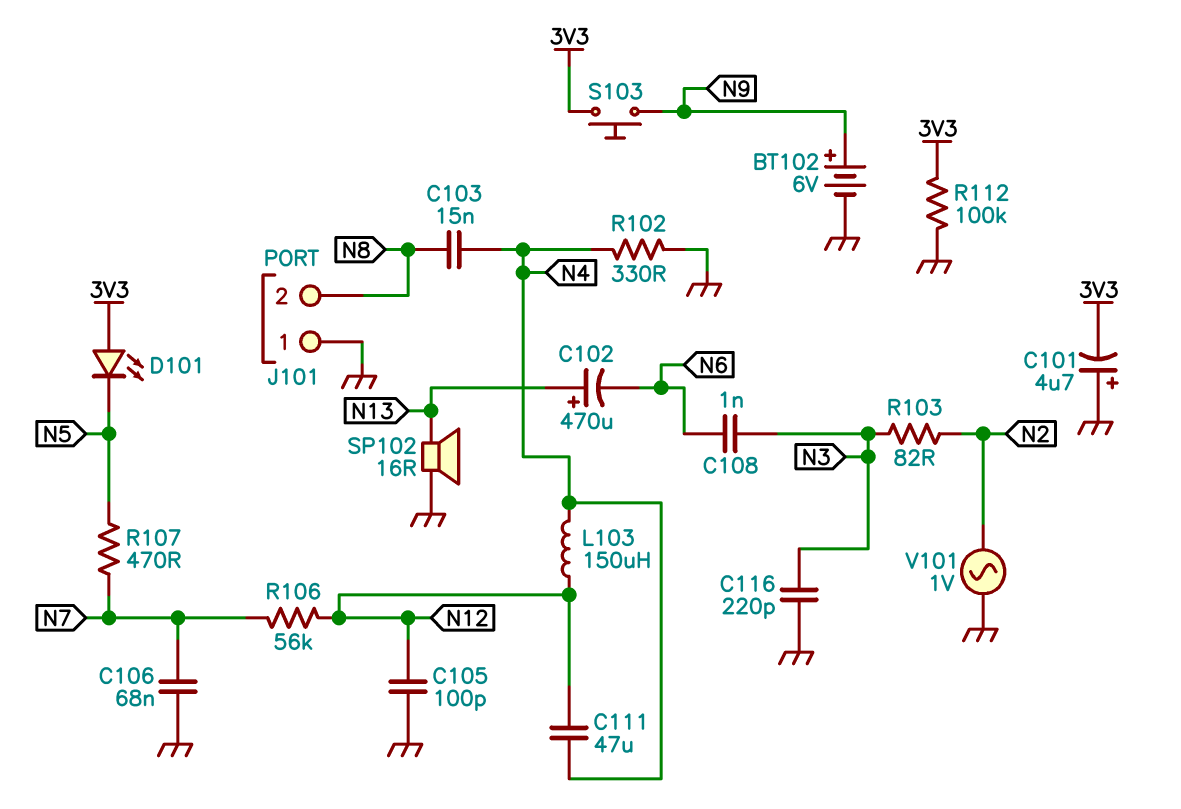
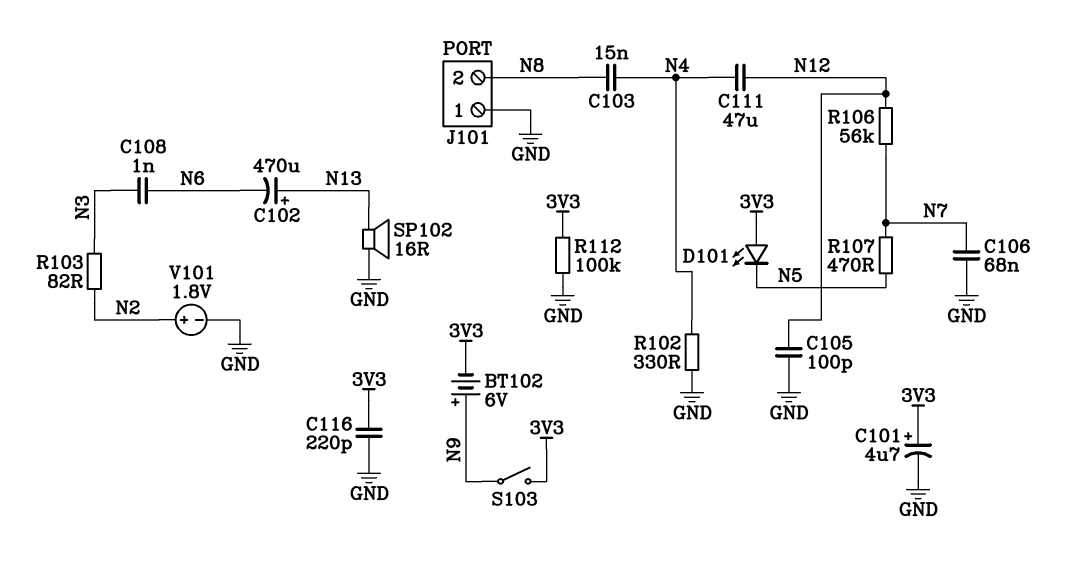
BT102: 6V (plus N9, minus GND) -> 6V (plus N9, minus 3V3)
C101: 4.7uF (plus GND, minus 3V3) -> 4.7uF (plus 3V3, minus GND)
C116: 220pF (GND, N3) -> 220pF (3V3, GND)
L103: 150uH (N4, N12) -> none
S103: button (3V3, N9) -> switch (3V3, N9)
V101: AC 1V (GND, N2) -> 1.8V (plus N2, minus GND)

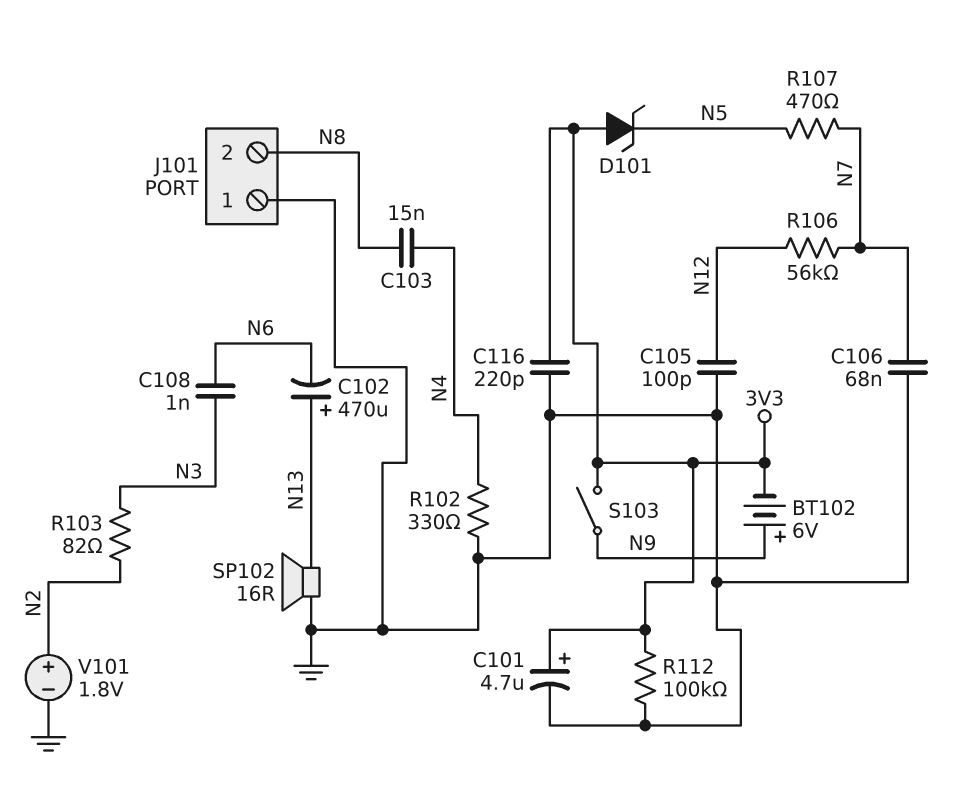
C111: 47uF (N4, N12) -> none
D101: LED (A 3V3, K N5) -> zener (A 3V3, K N5)

